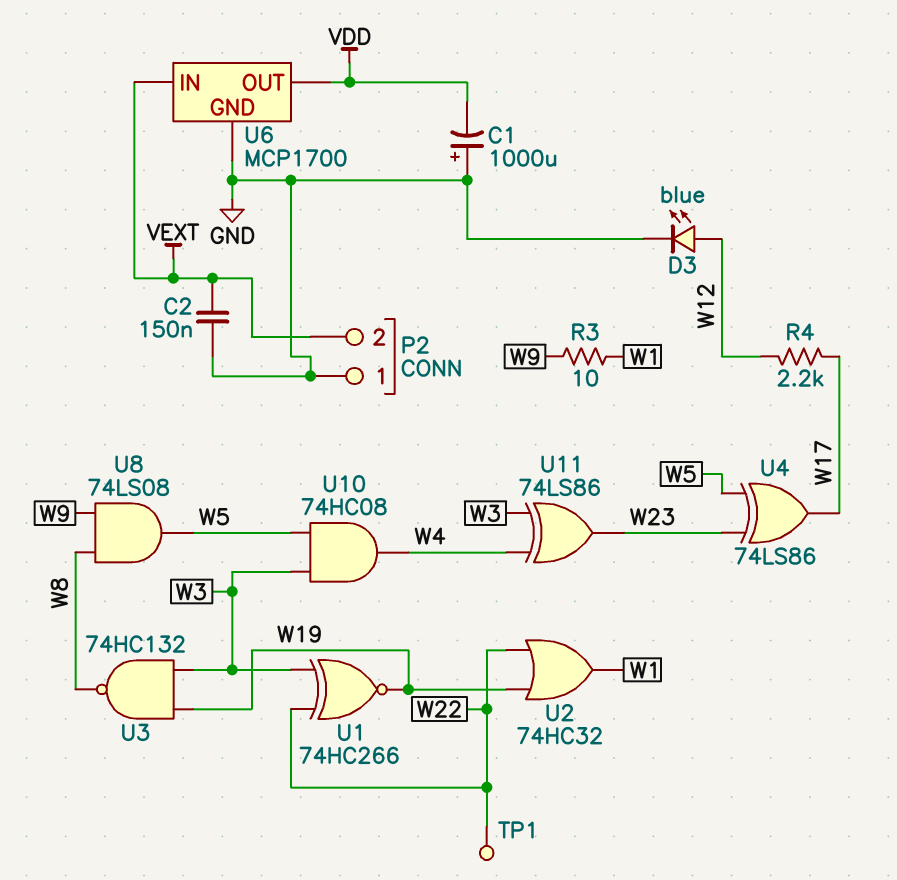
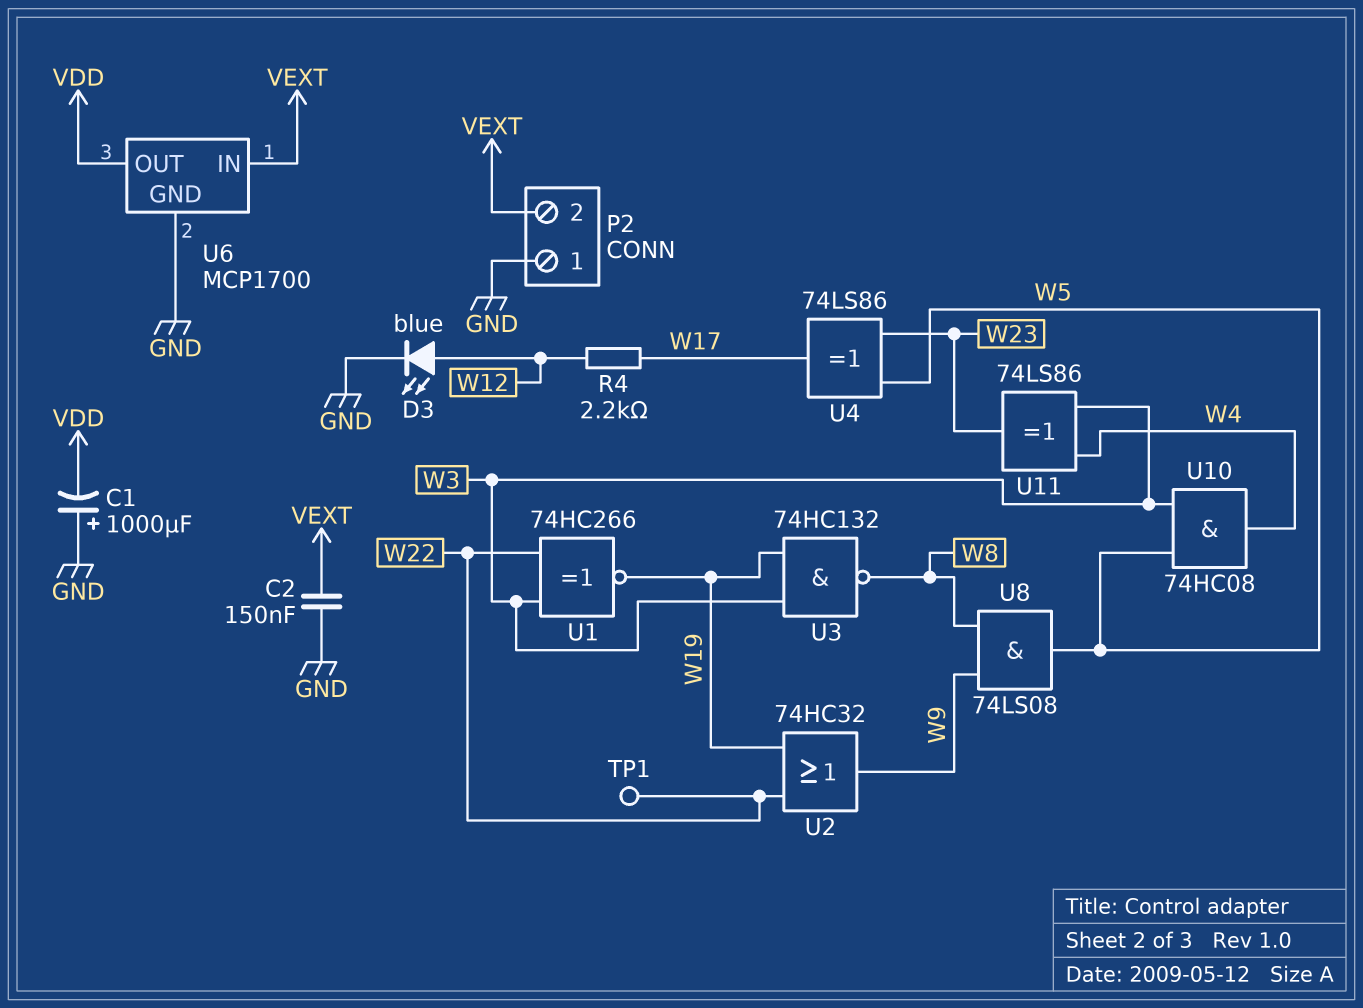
R3: 10 (W1, W9) -> none
U2: OR 74HC32 (in W19, in W22, out W1) -> OR 74HC32 (in W19, in W22, out W9)

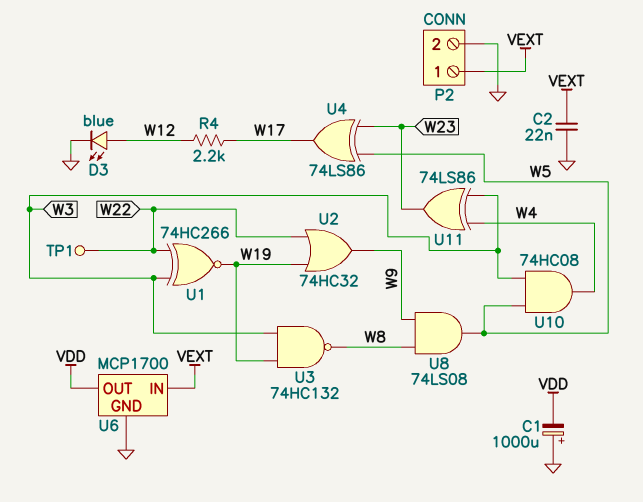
C2: 150nF (GND, VEXT) -> 22nF (GND, VEXT)
P2 pin 1: GND -> VEXT
P2 pin 2: VEXT -> GND

